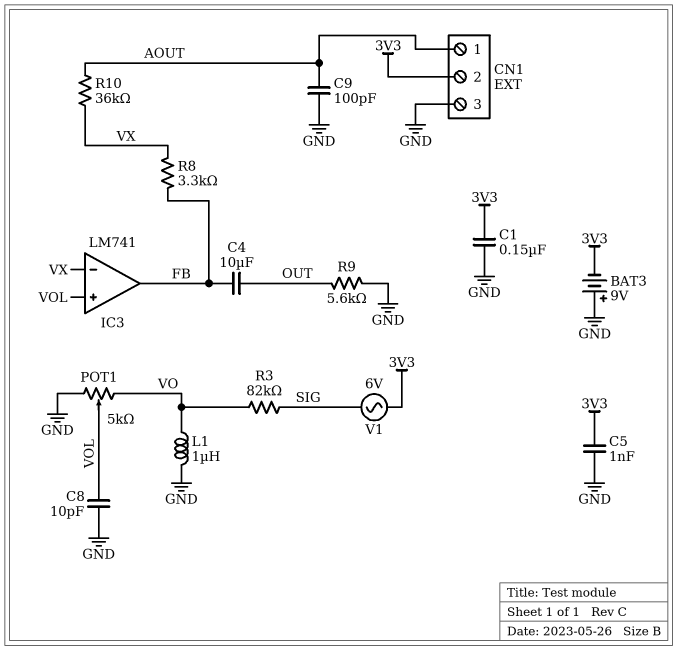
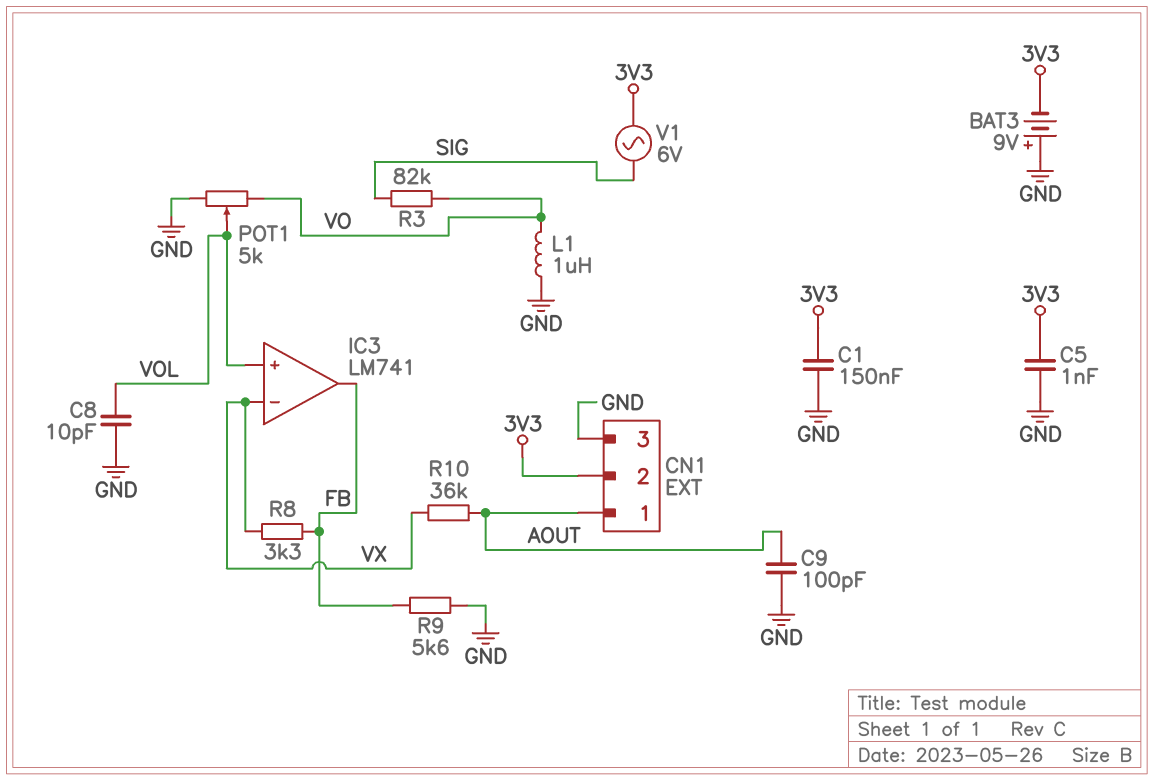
C4: 10uF (FB, OUT) -> none
R9: 5.6k (GND, OUT) -> 5.6k (FB, GND)

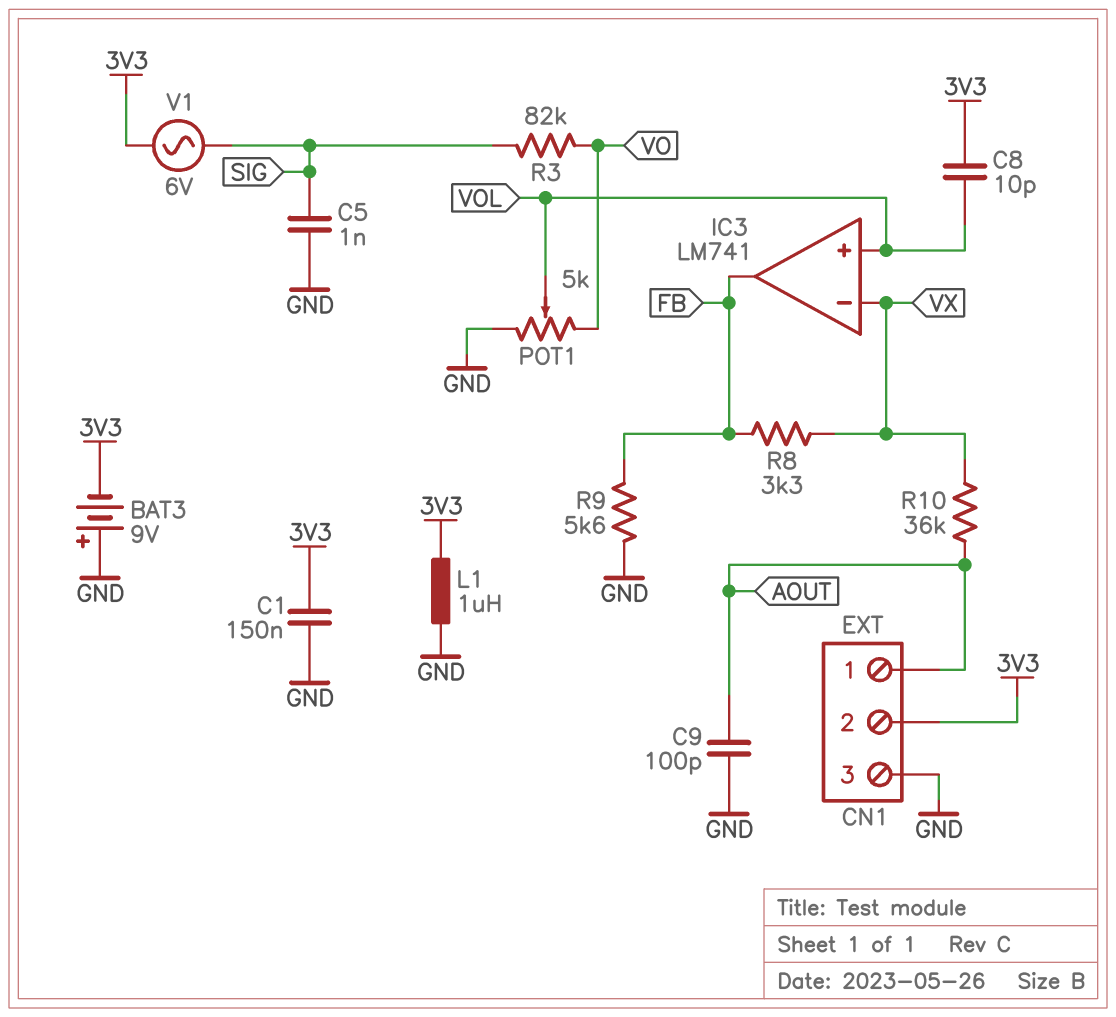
C5: 1nF (3V3, GND) -> 1nF (GND, SIG)
C8: 10pF (GND, VOL) -> 10pF (3V3, VOL)
L1: 1uH (GND, VO) -> 1uH (3V3, GND)

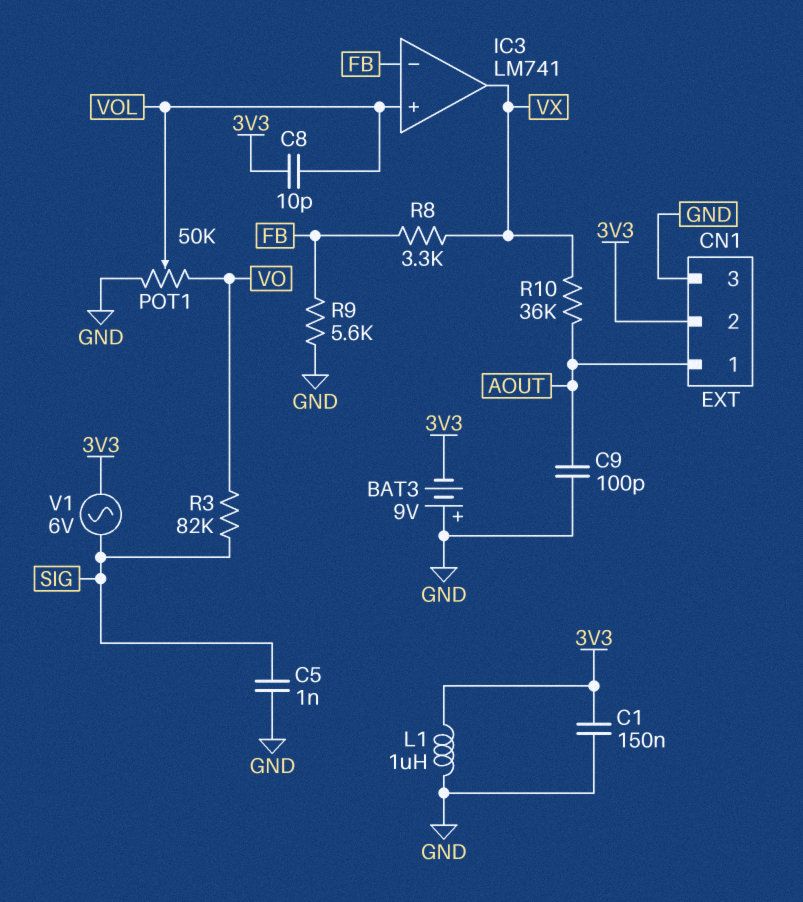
IC3 pin in-: VX -> FB
IC3 pin out: FB -> VX
POT1: 5k (GND, VO, wiper VOL) -> 50k (GND, VO, wiper VOL)

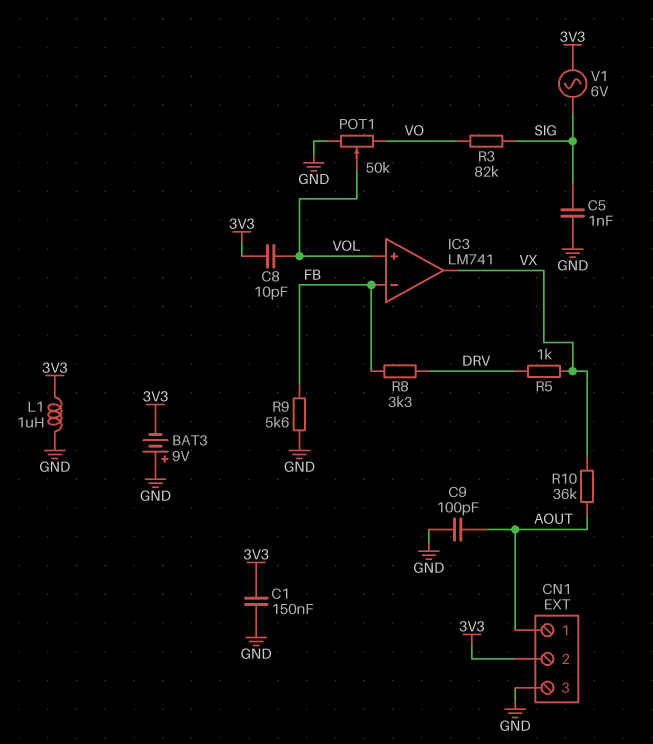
R5: none -> 1k (DRV, VX)
R8: 3.3k (FB, VX) -> 3.3k (DRV, FB)

